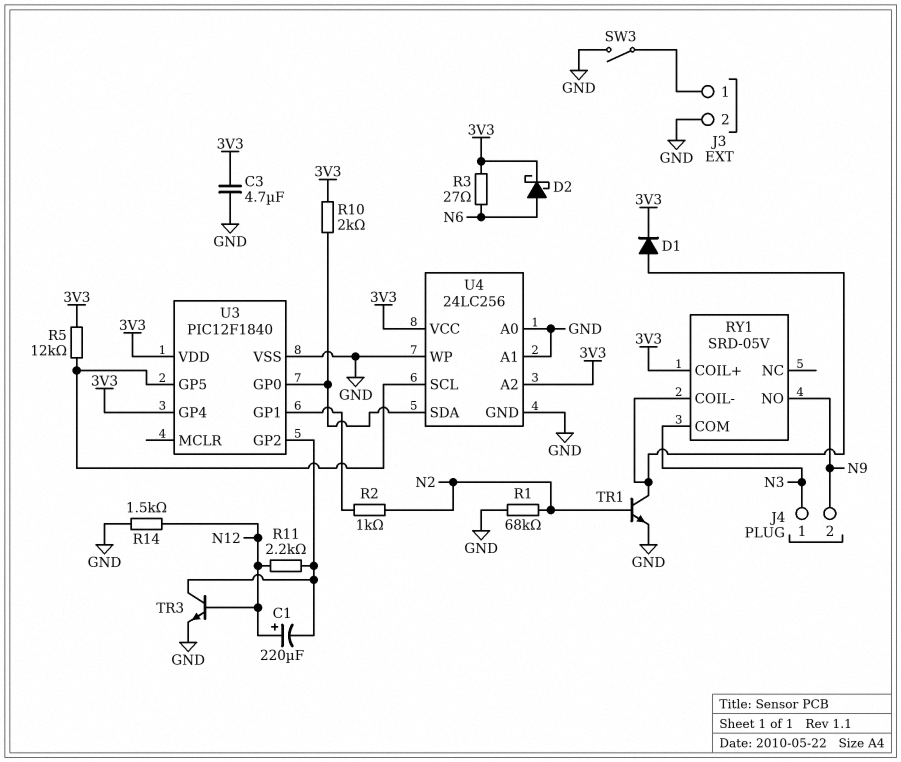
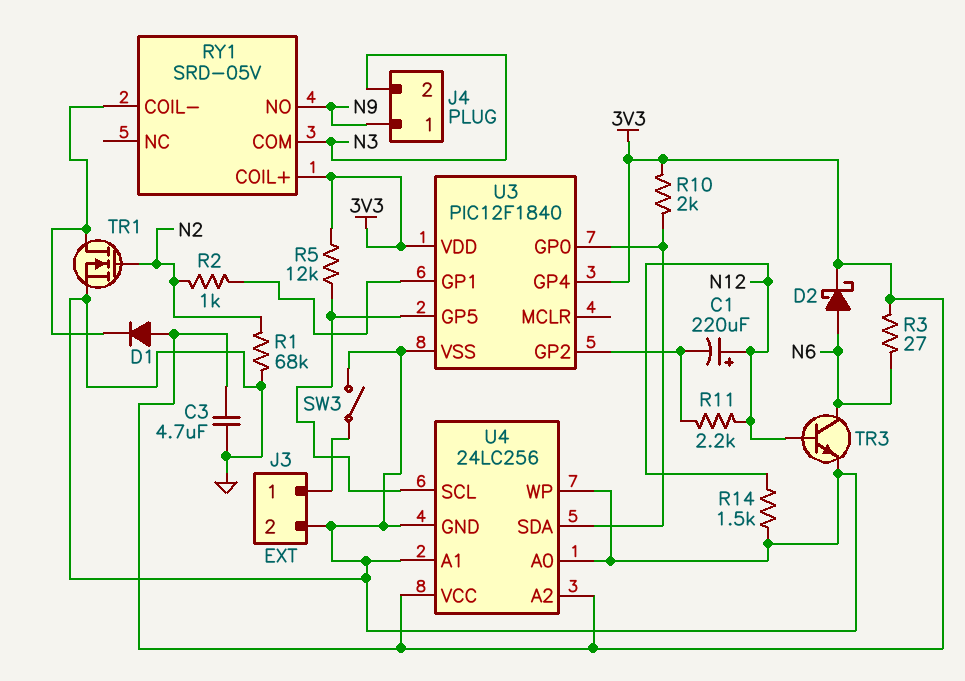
D1: diode (A RY1/COIL-, K 3V3) -> diode (A 3V3, K RY1/COIL-)
J4 pin 1: N3 -> N9
J4 pin 2: N9 -> N3
TR1: NPN (B N2, C RY1/COIL-, E GND) -> NMOS (G N2, D RY1/COIL-, S GND)
TR3: NPN (B N12, C U3/GP2, E GND) -> NPN (B N12, C N6, E GND)

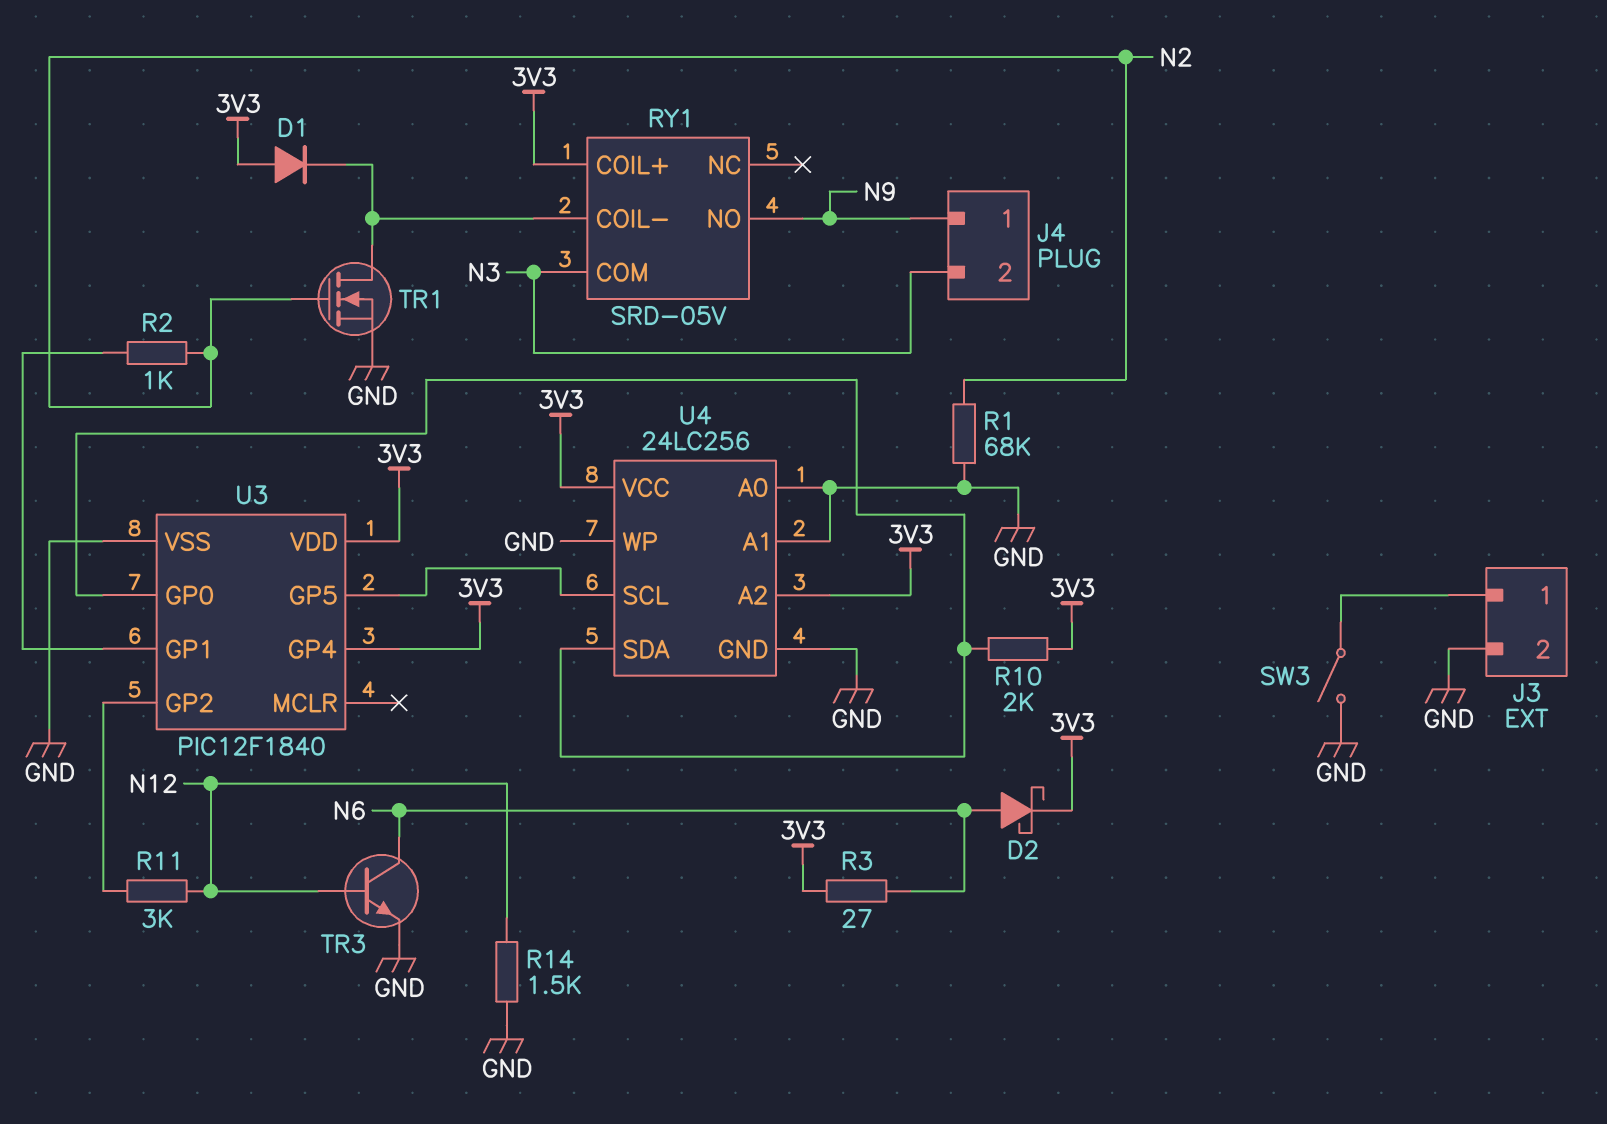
C1: 220uF (plus N12, minus U3/GP2) -> none
C3: 4.7uF (3V3, GND) -> none
R5: 12k (3V3, U3/GP5) -> none
R11: 2.2k (N12, U3/GP2) -> 3k (N12, U3/GP2)

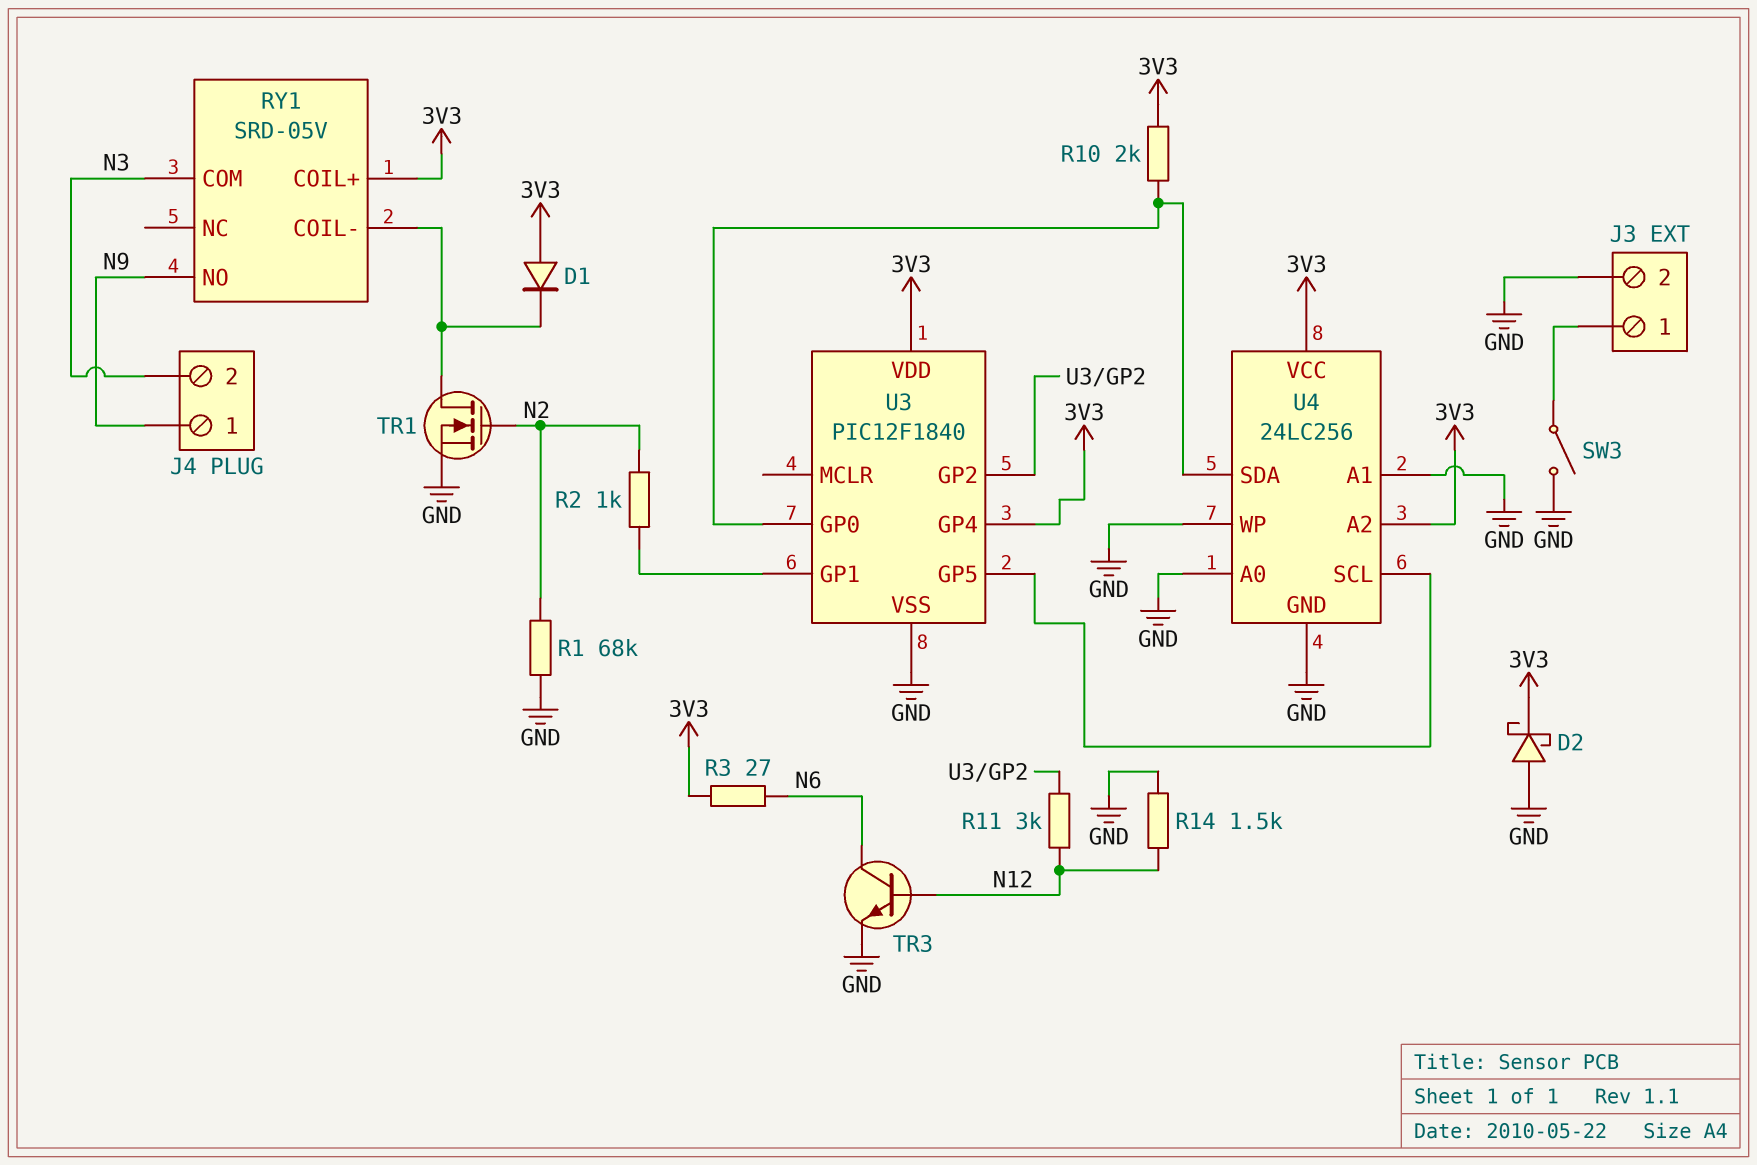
D2: schottky (A N6, K 3V3) -> schottky (A GND, K 3V3)

